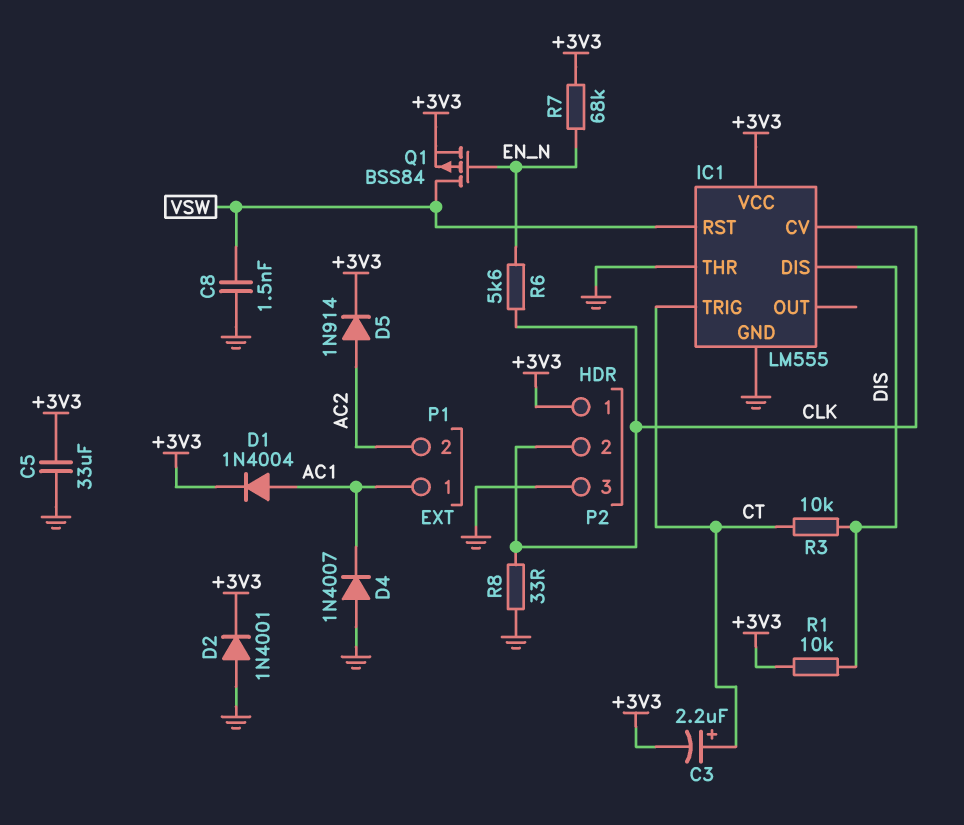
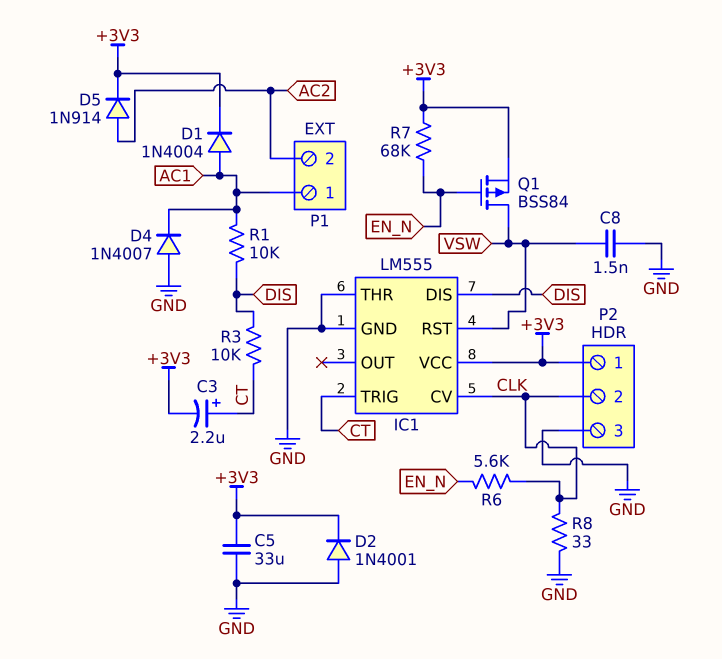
R1: 10k (+3V3, DIS) -> 10k (AC1, DIS)

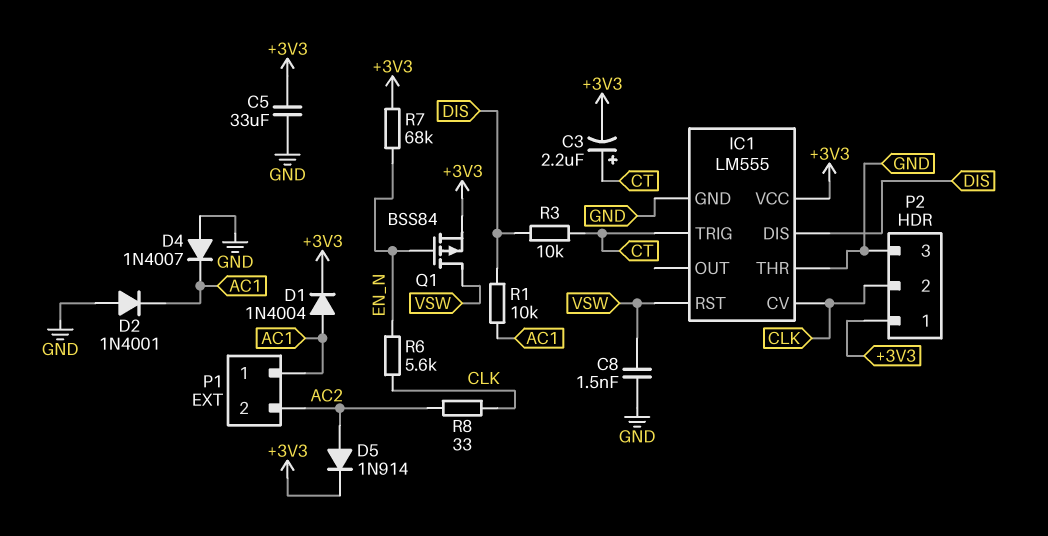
D2: diode 1N4001 (A GND, K +3V3) -> diode 1N4001 (A GND, K AC1)
R8: 33 (CLK, GND) -> 33 (AC2, CLK)

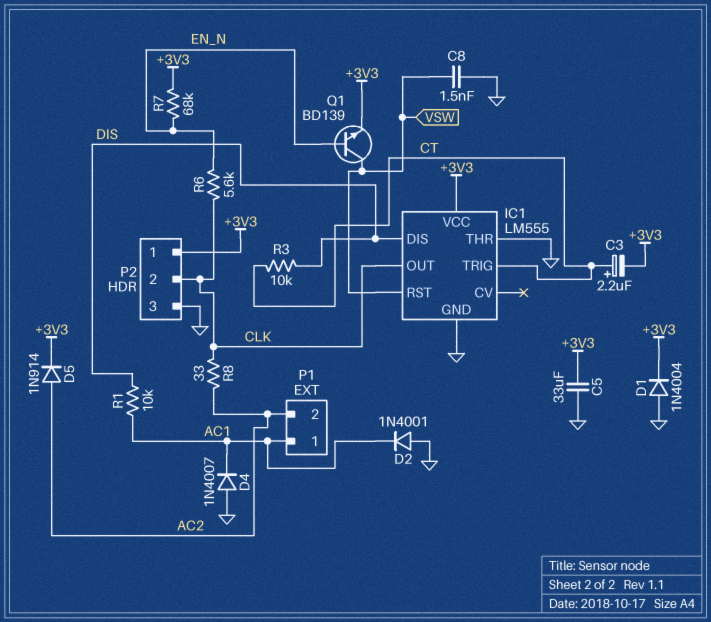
D1: diode 1N4004 (A AC1, K +3V3) -> diode 1N4004 (A GND, K +3V3)
IC1 pin CV: CLK -> none
IC1 pin OUT: none -> CLK
Q1: PMOS BSS84 (G EN_N, D VSW, S +3V3) -> NPN BD139 (B EN_N, C VSW, E +3V3)

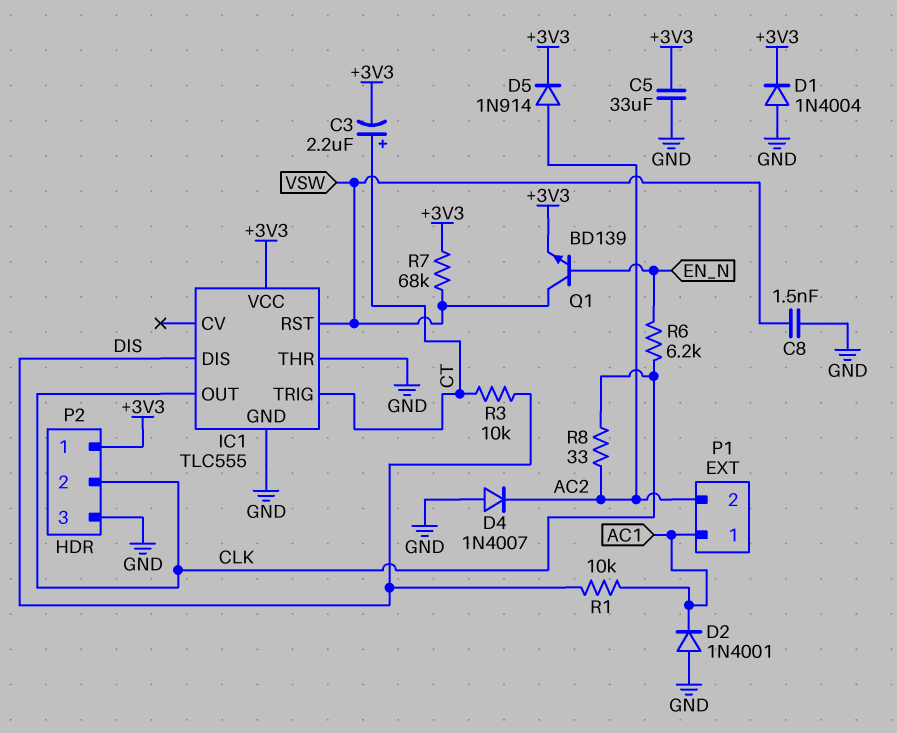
D4: diode 1N4007 (A GND, K AC1) -> diode 1N4007 (A GND, K AC2)
IC1: LM555 -> TLC555
R6: 5.6k (CLK, EN_N) -> 6.2k (CLK, EN_N)
R7: 68k (+3V3, EN_N) -> 68k (+3V3, VSW)

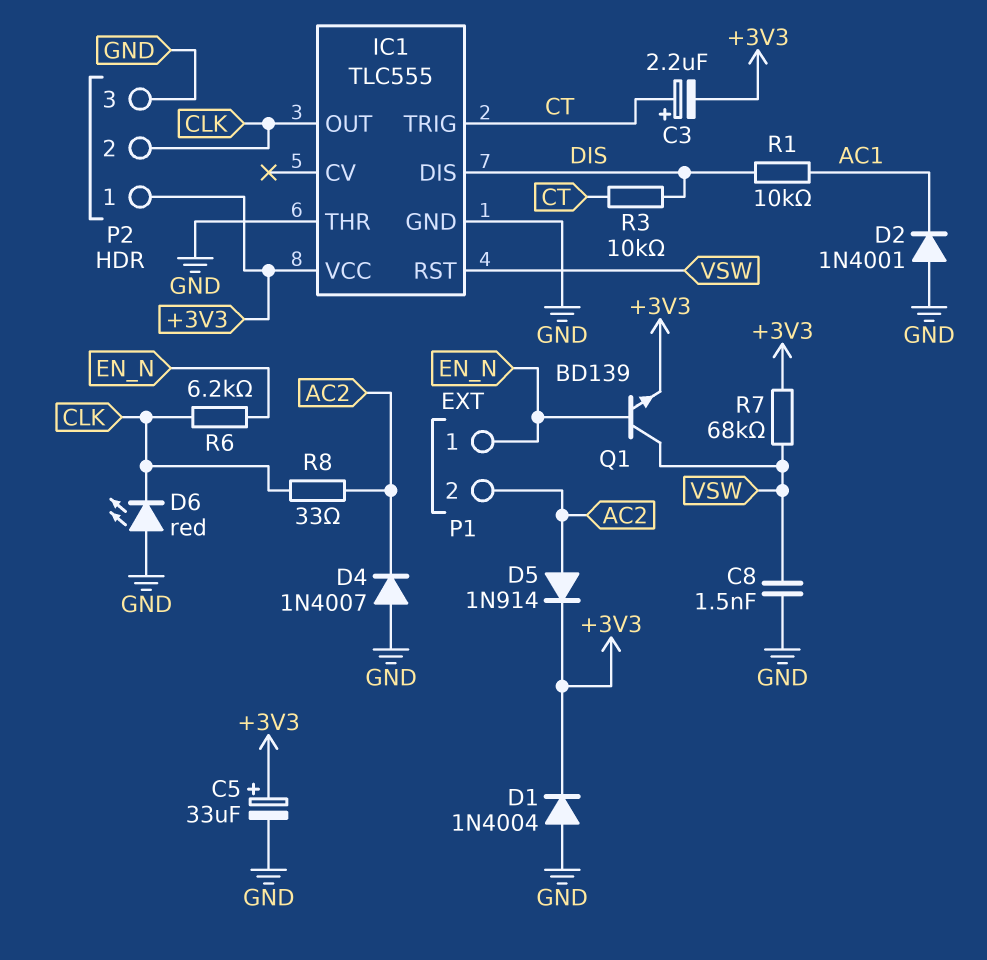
C5: 33uF (+3V3, GND) -> 33uF (plus +3V3, minus GND)
D6: none -> LED red (A GND, K CLK)
P1 pin 1: AC1 -> EN_N

